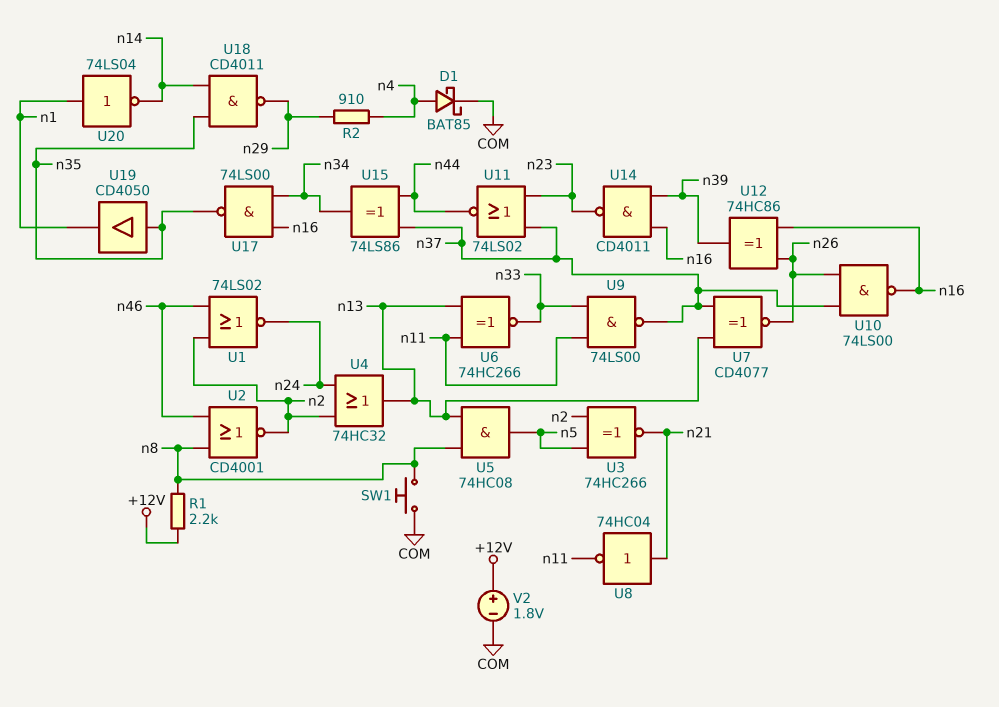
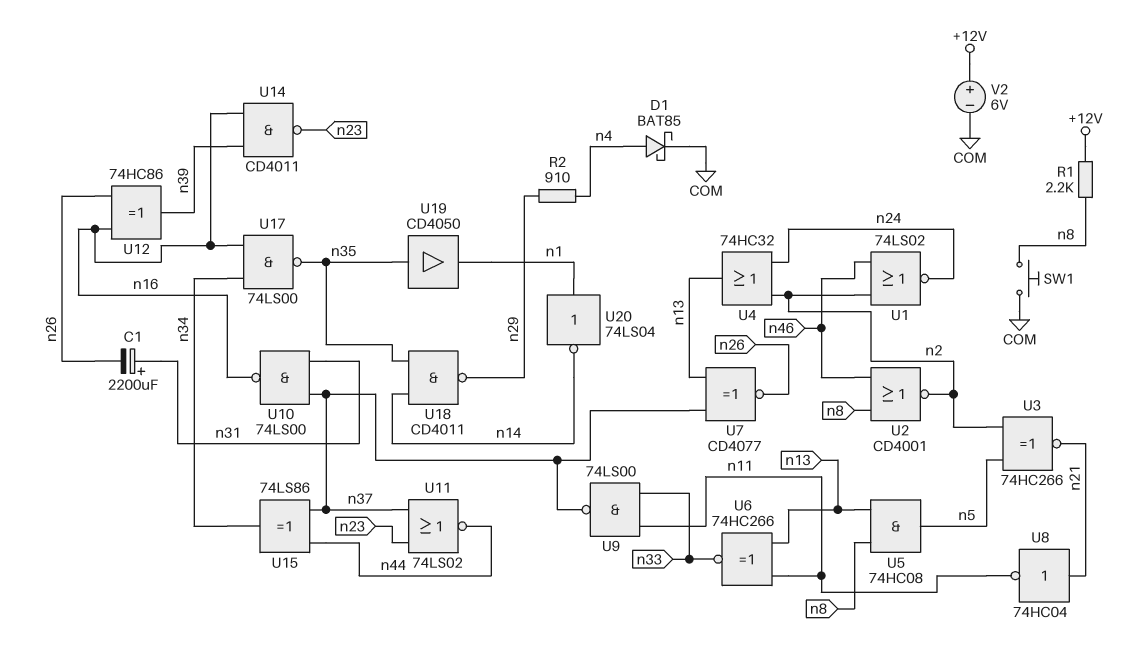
C1: none -> 2200uF (plus n31, minus n26)
U10: NAND 74LS00 (in n26, in n37, out n16) -> NAND 74LS00 (in n31, in n37, out n16)
V2: 1.8V (plus +12V, minus COM) -> 6V (plus +12V, minus COM)

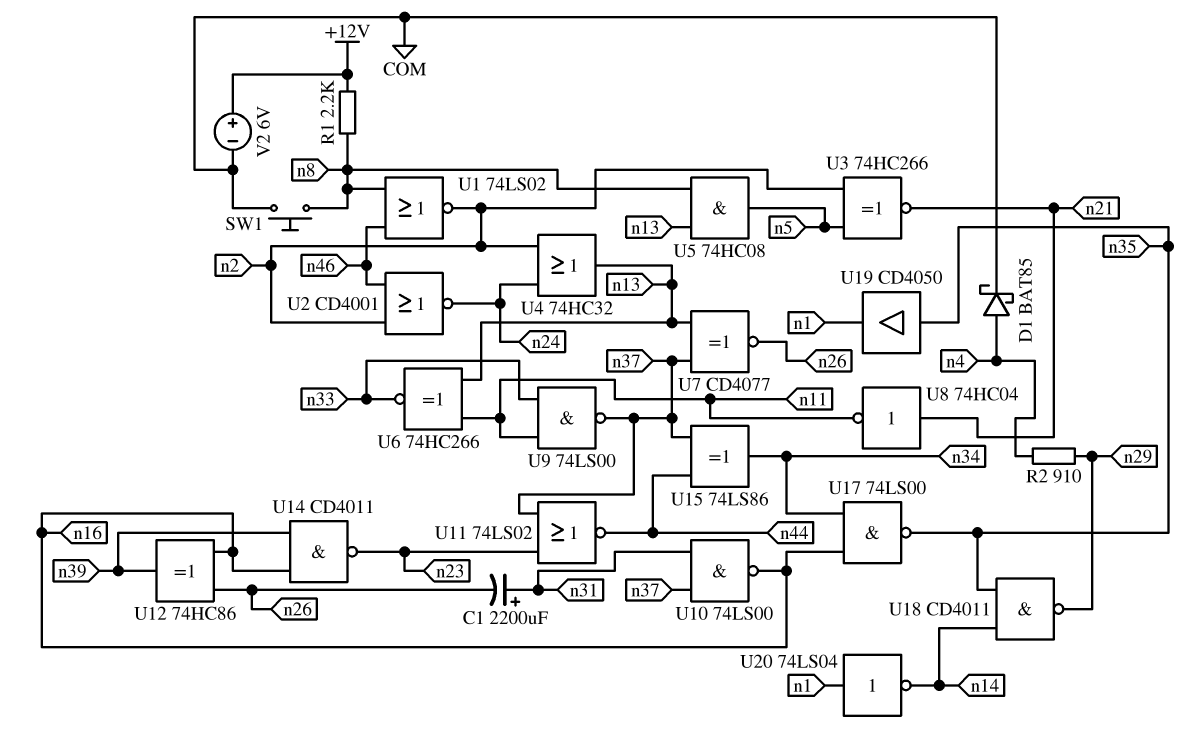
U1: NOR 74LS02 (in n2, in n46, out n24) -> NOR 74LS02 (in n8, in n46, out n2)
U2: NOR CD4001 (in n8, in n46, out n2) -> NOR CD4001 (in n2, in n46, out n24)

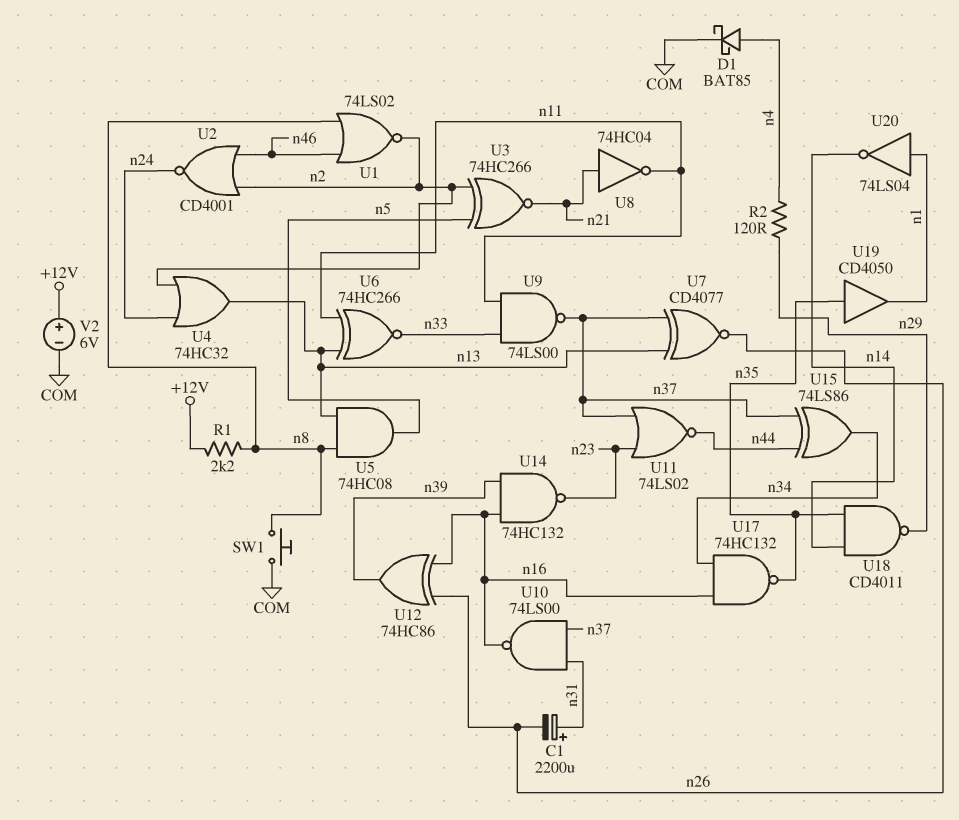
R2: 910 (n4, n29) -> 120 (n4, n29)
U14: NAND CD4011 (in n16, in n39, out n23) -> NAND 74HC132 (in n16, in n39, out n23)
U17: NAND 74LS00 (in n16, in n34, out n35) -> NAND 74HC132 (in n16, in n34, out n35)

